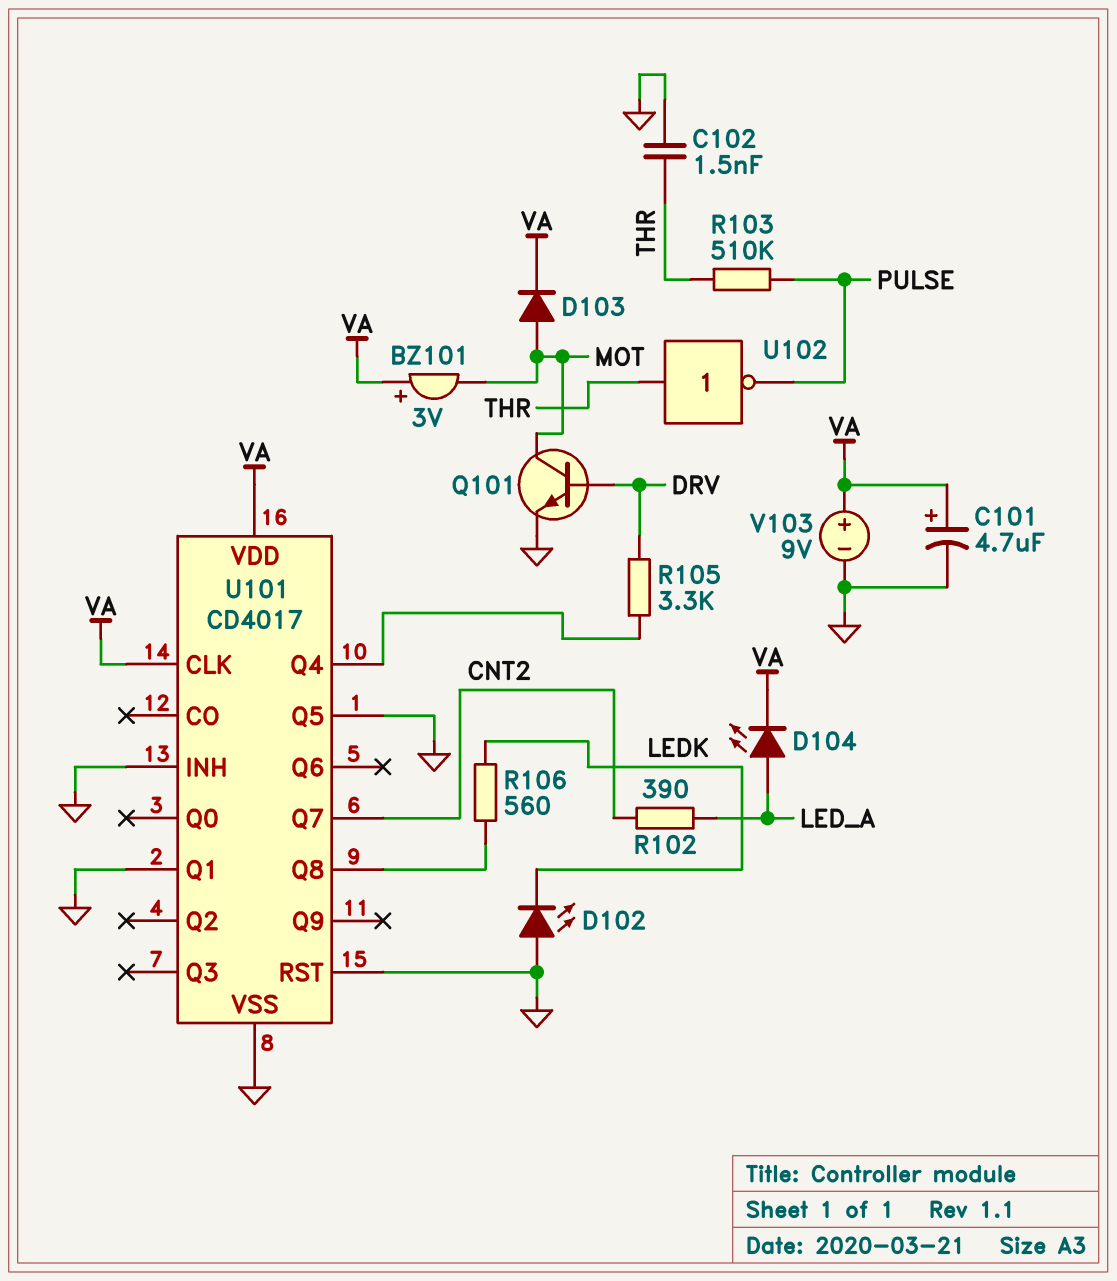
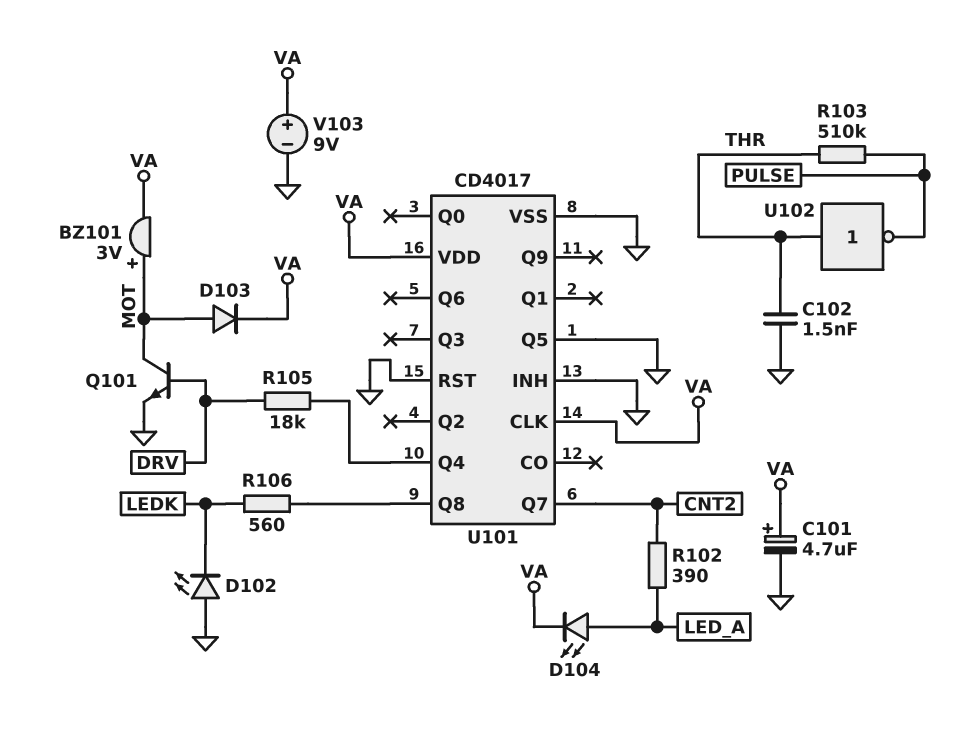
BZ101: buzzer 3V (plus VA, minus MOT) -> buzzer 3V (plus MOT, minus VA)
R105: 3.3k (DRV, U101/Q4) -> 18k (DRV, U101/Q4)
U101 pin Q1: GND -> none

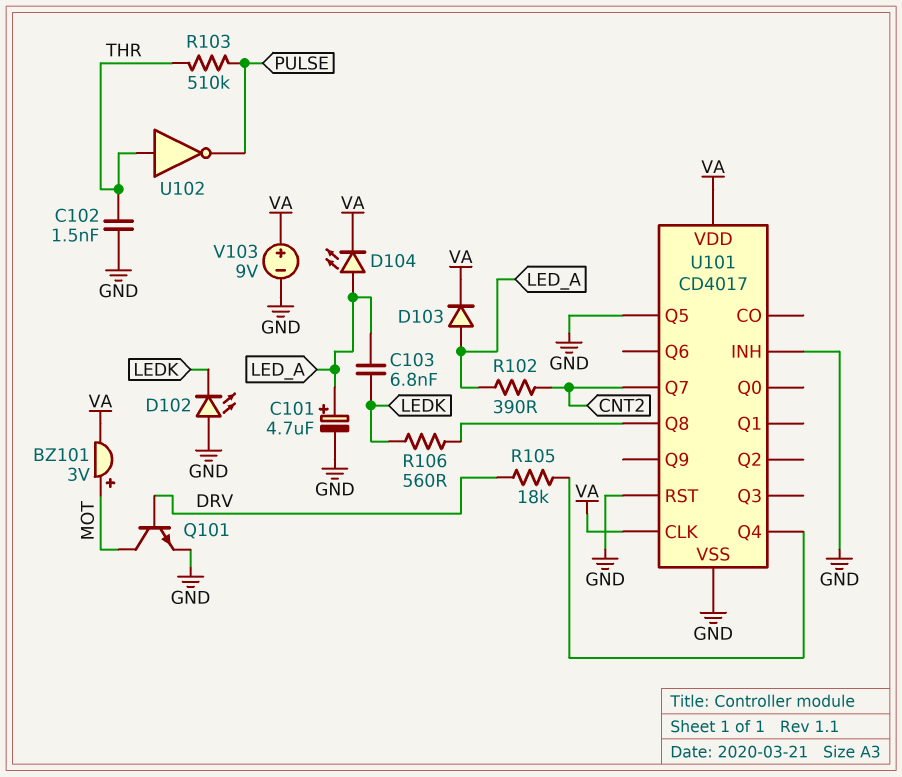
C101: 4.7uF (plus VA, minus GND) -> 4.7uF (plus LED_A, minus GND)
C103: none -> 6.8nF (LEDK, LED_A)
D103: diode (A MOT, K VA) -> diode (A LED_A, K VA)

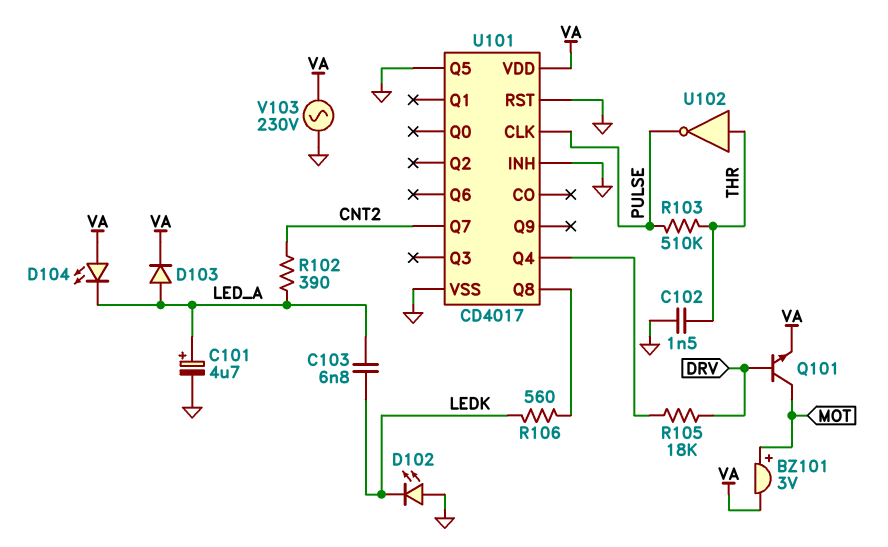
D104: LED (A LED_A, K VA) -> LED (A VA, K LED_A)
Q101: NPN (B DRV, C MOT, E GND) -> NPN (B DRV, C MOT, E VA)
U101 pin CLK: VA -> PULSE
V103: 9V (plus VA, minus GND) -> AC 230V (GND, VA)

